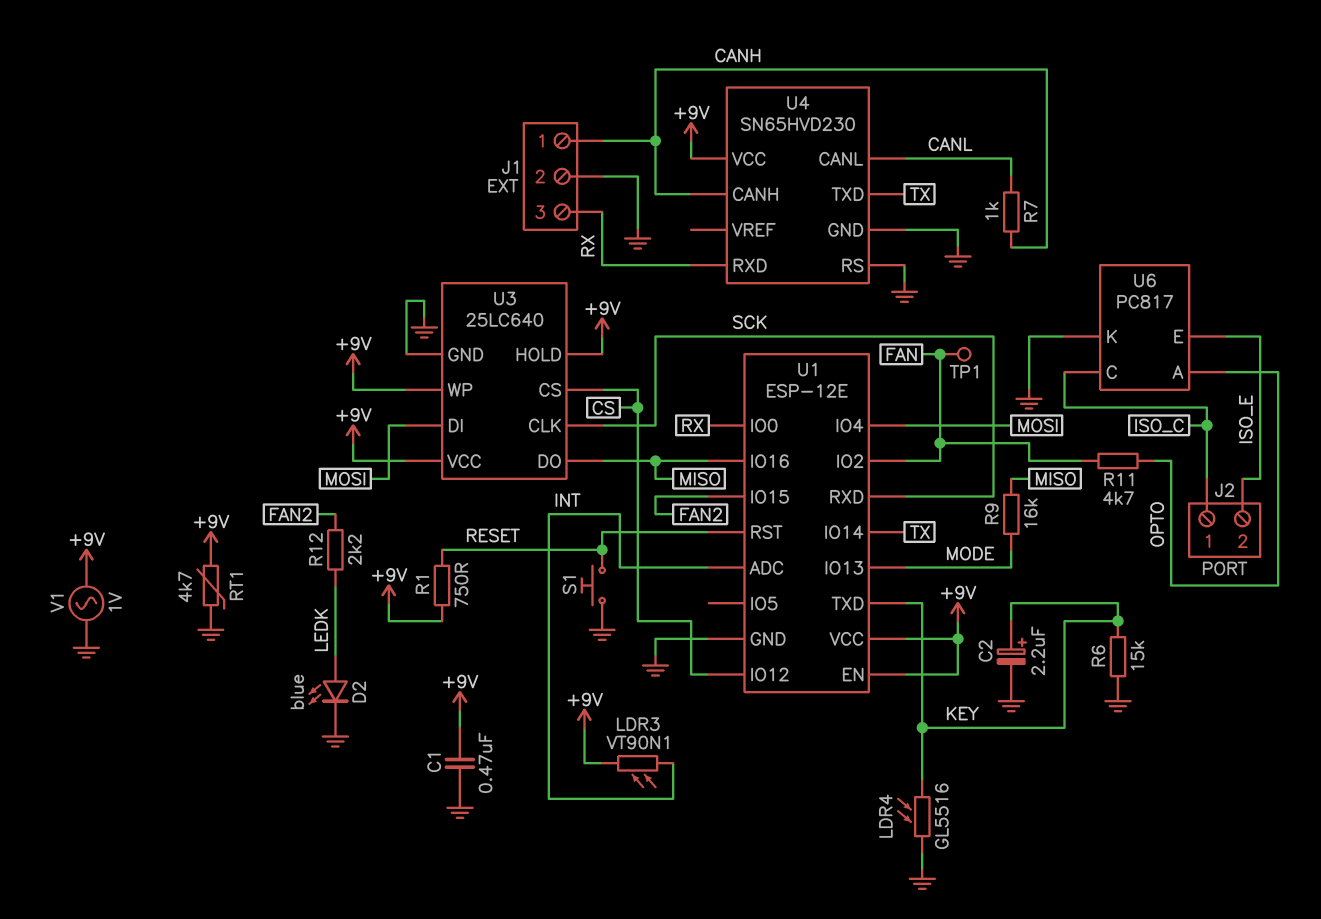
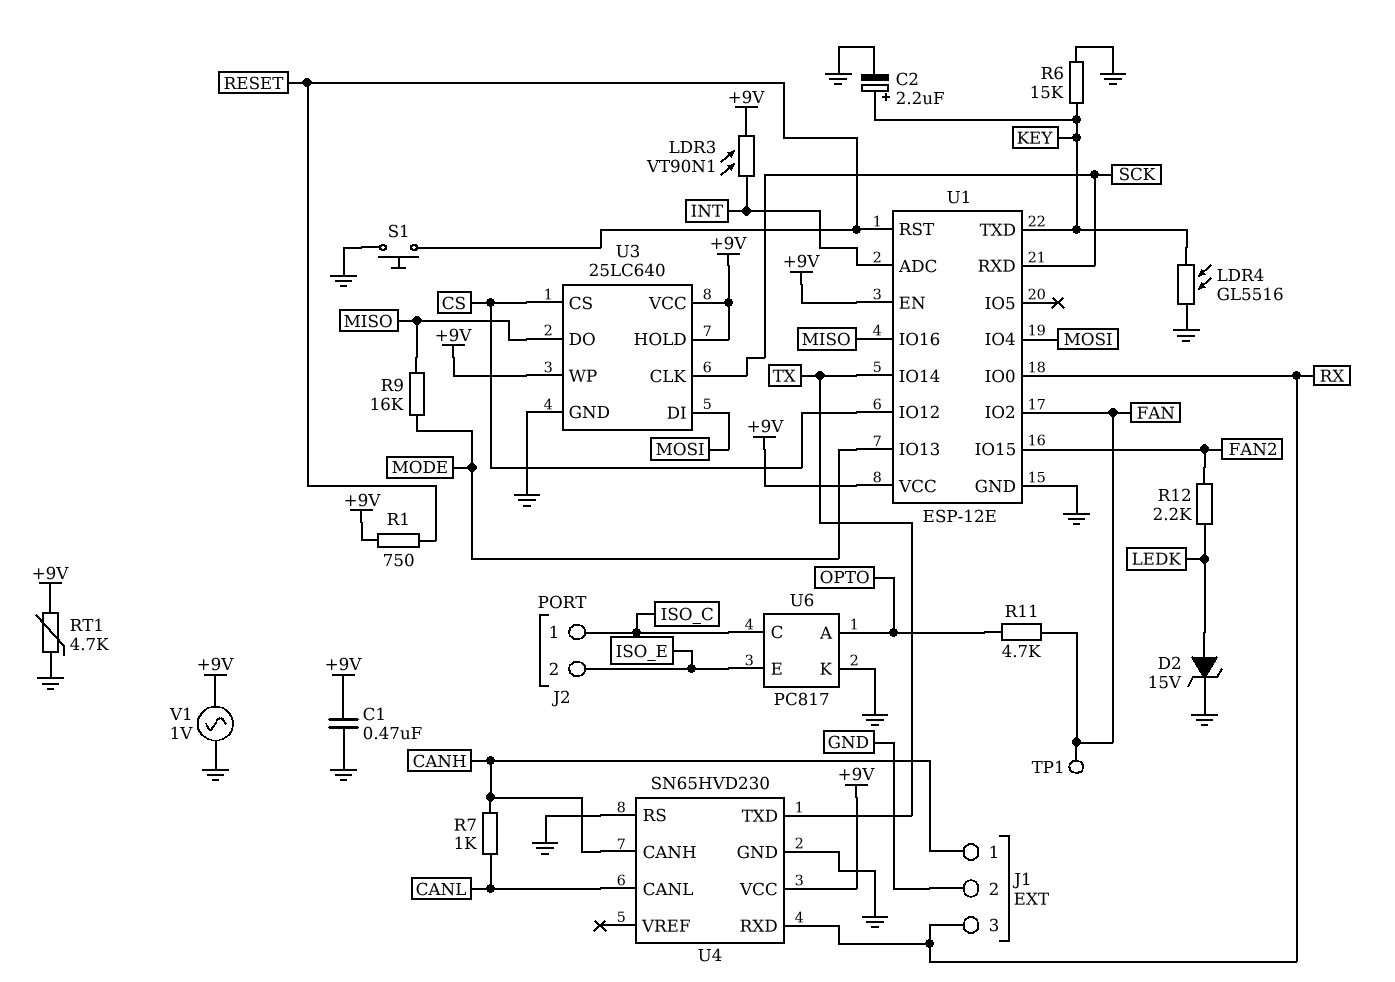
D2: LED blue (A LEDK, K GND) -> zener 15V (A LEDK, K GND)

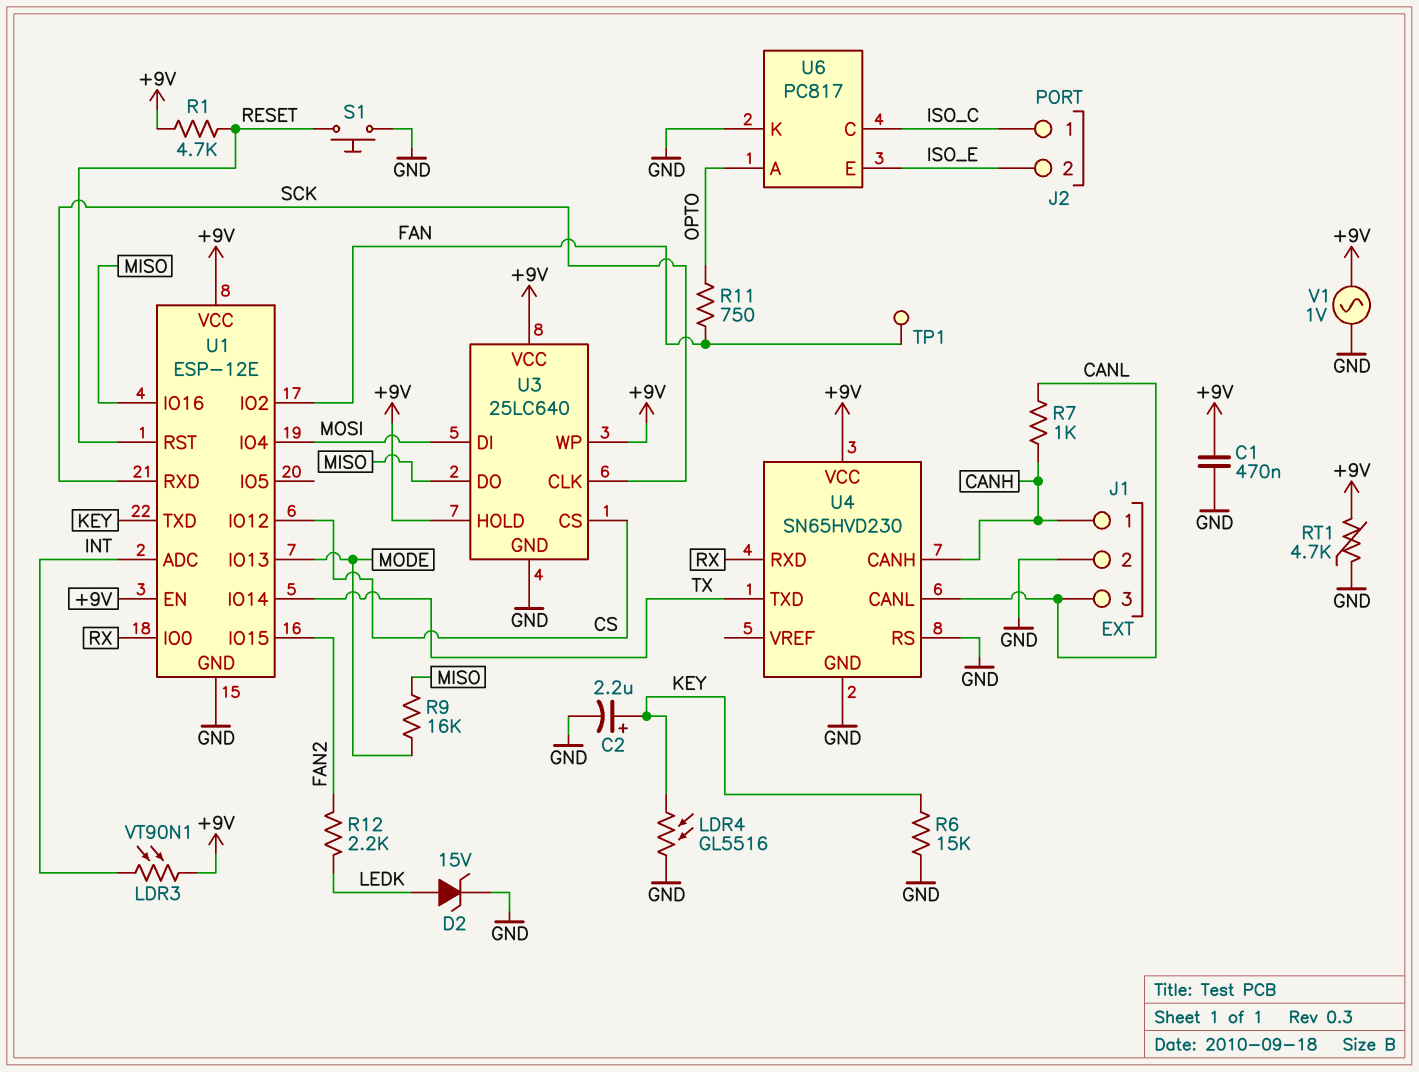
J1 pin 3: RX -> CANL
R1: 750 (+9V, RESET) -> 4.7k (+9V, RESET)
R11: 4.7k (FAN, OPTO) -> 750 (FAN, OPTO)

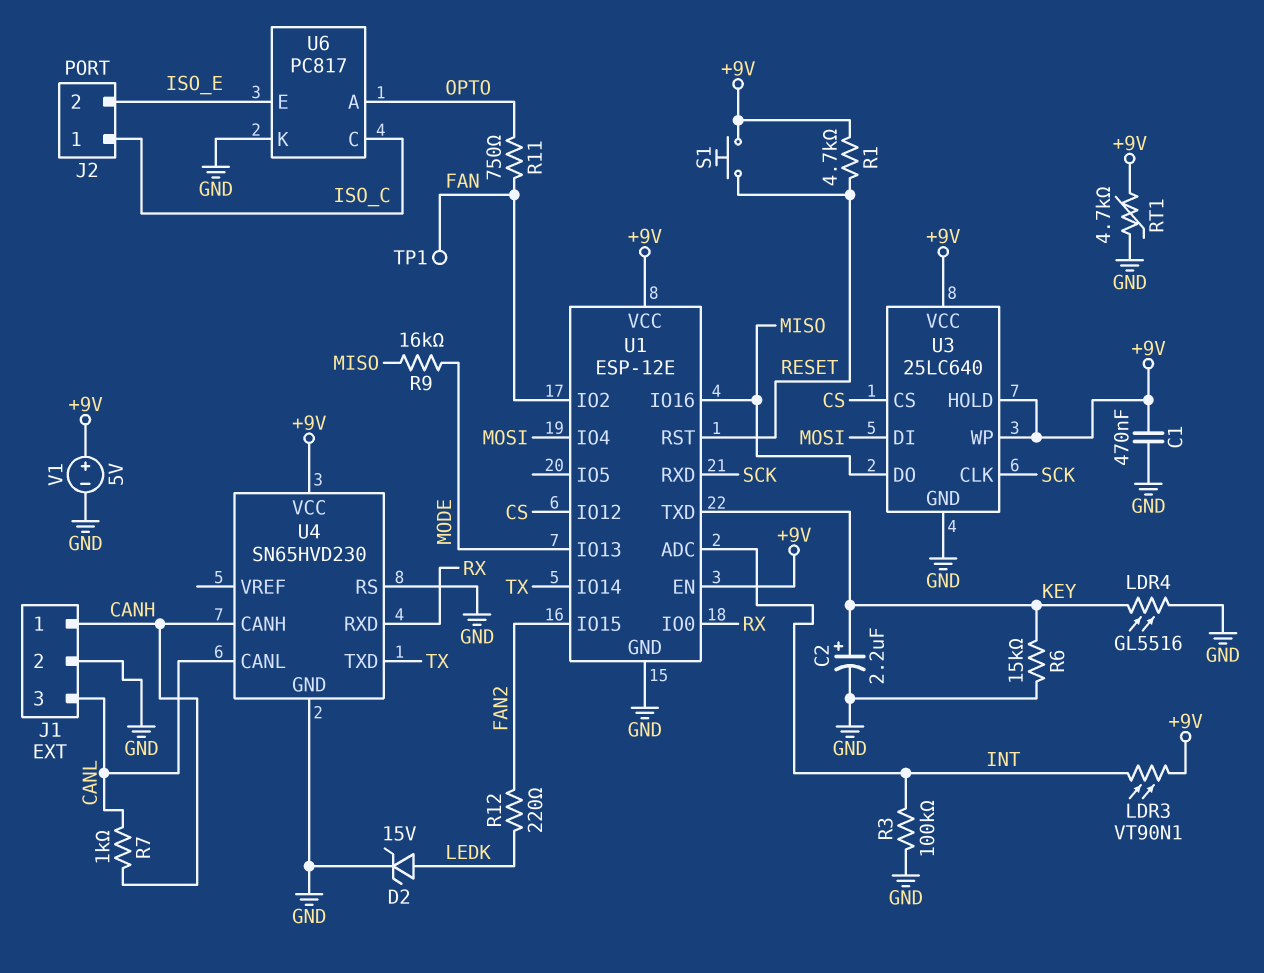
R3: none -> 100k (GND, INT)
R12: 2.2k (FAN2, LEDK) -> 220 (FAN2, LEDK)
S1: button (GND, RESET) -> button (+9V, RESET)
V1: AC 1V (+9V, GND) -> 5V (plus +9V, minus GND)

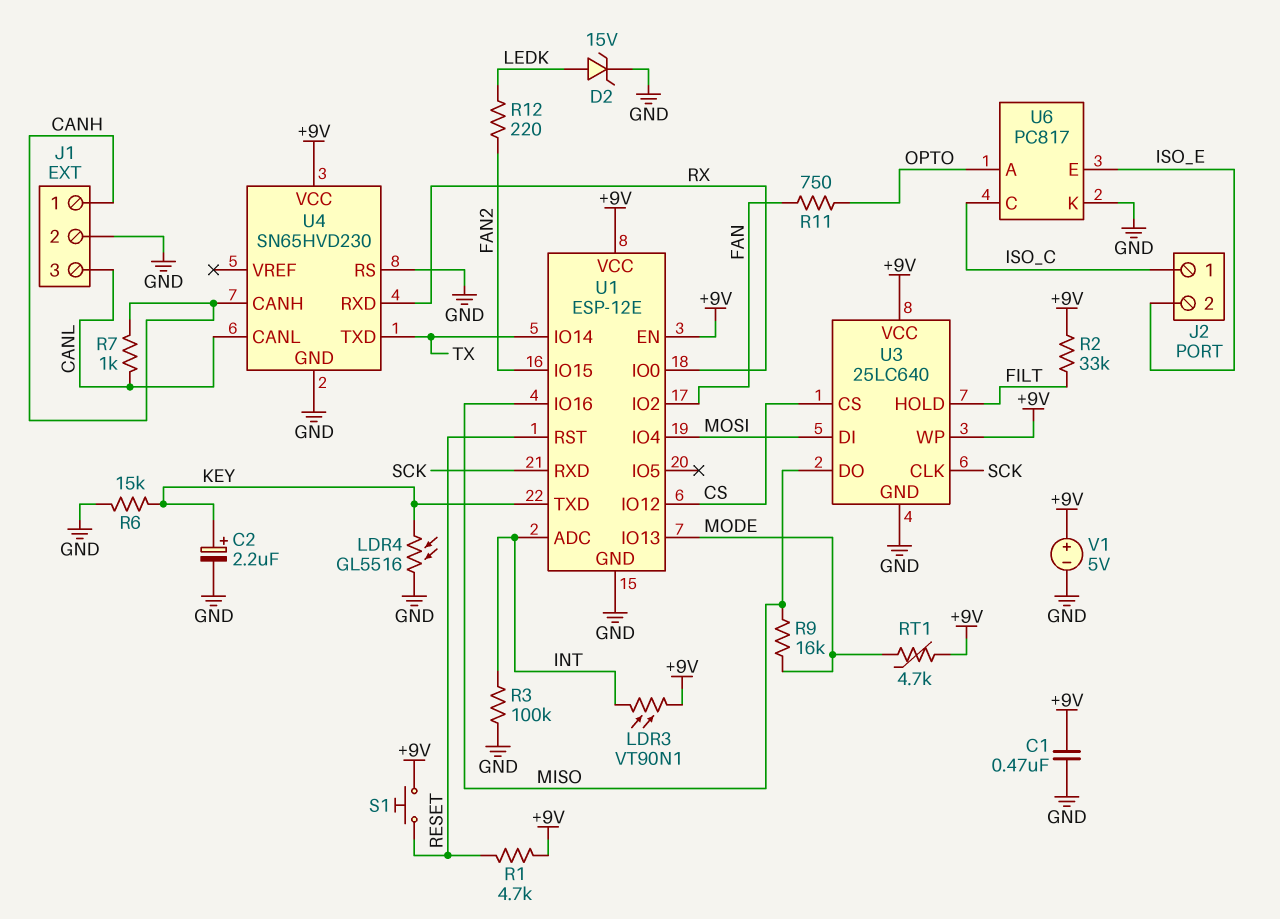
R2: none -> 33k (+9V, FILT)
RT1: 4.7k (+9V, GND) -> 4.7k (+9V, MODE)
TP1: test point (FAN) -> none
U3 pin HOLD: +9V -> FILT

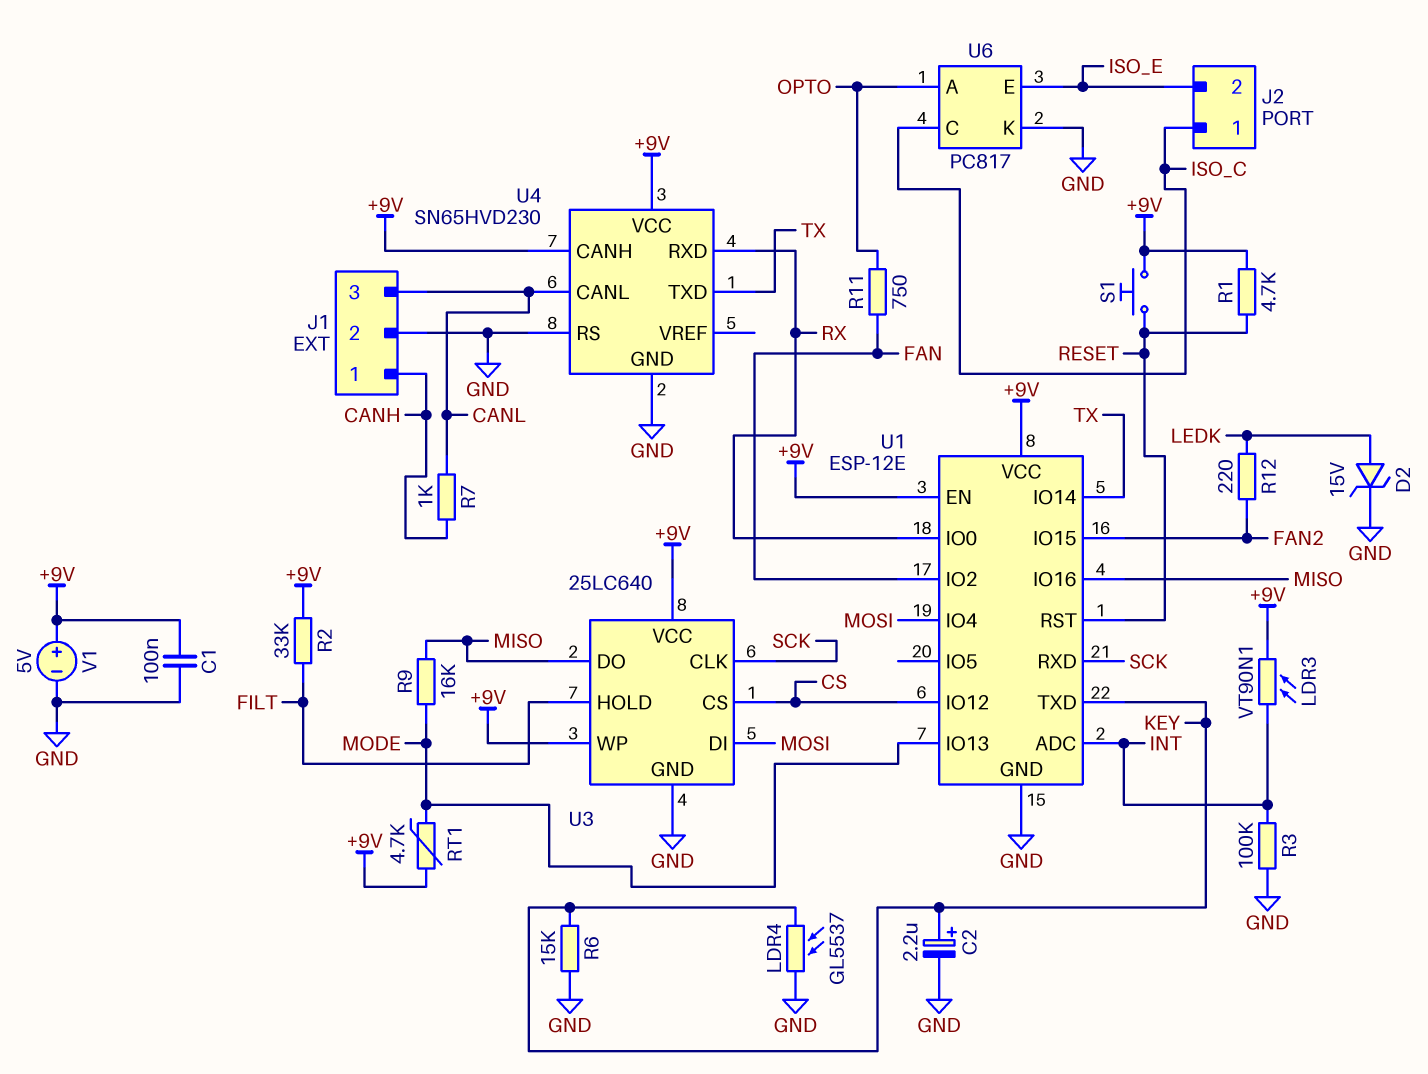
C1: 470nF (+9V, GND) -> 100nF (+9V, GND)
LDR4: GL5516 (GND, KEY) -> GL5537 (GND, KEY)
U4 pin CANH: CANH -> +9V

